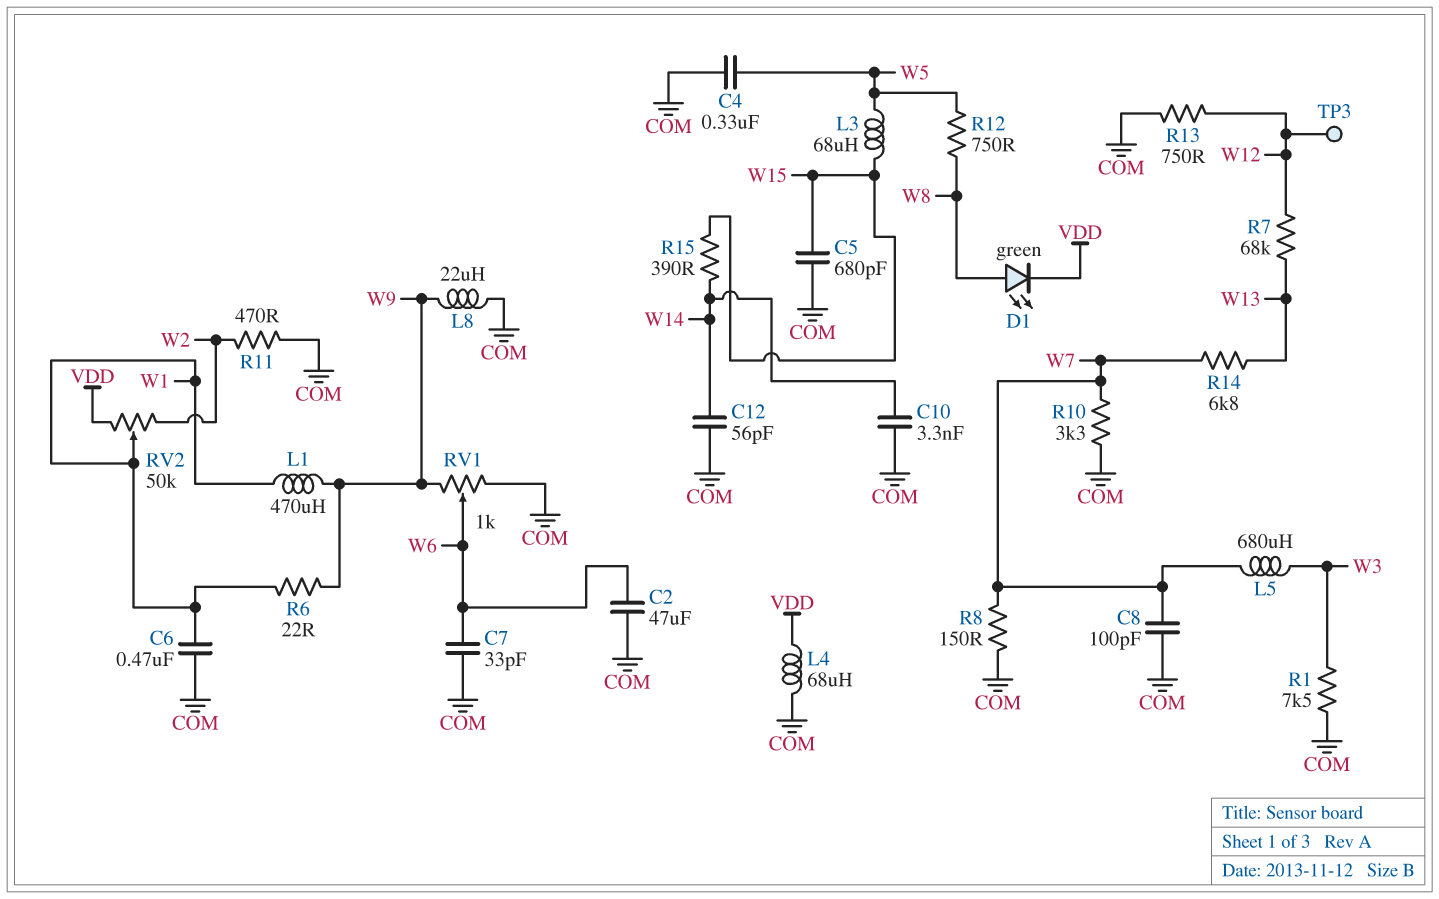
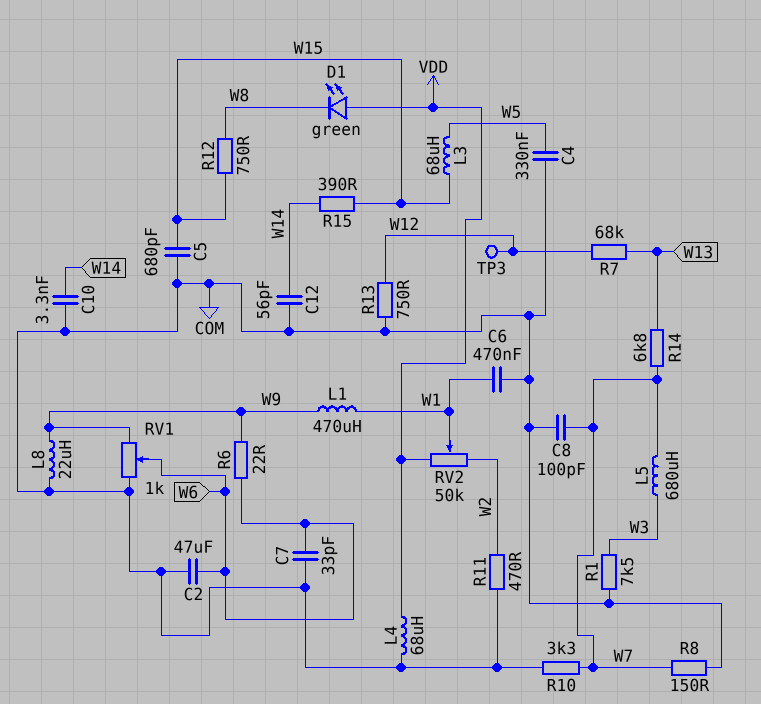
D1: LED green (A W8, K VDD) -> LED green (A VDD, K W8)
R6: 22 (W1, W9) -> 22 (W6, W9)
R12: 750 (W5, W8) -> 750 (W8, W15)

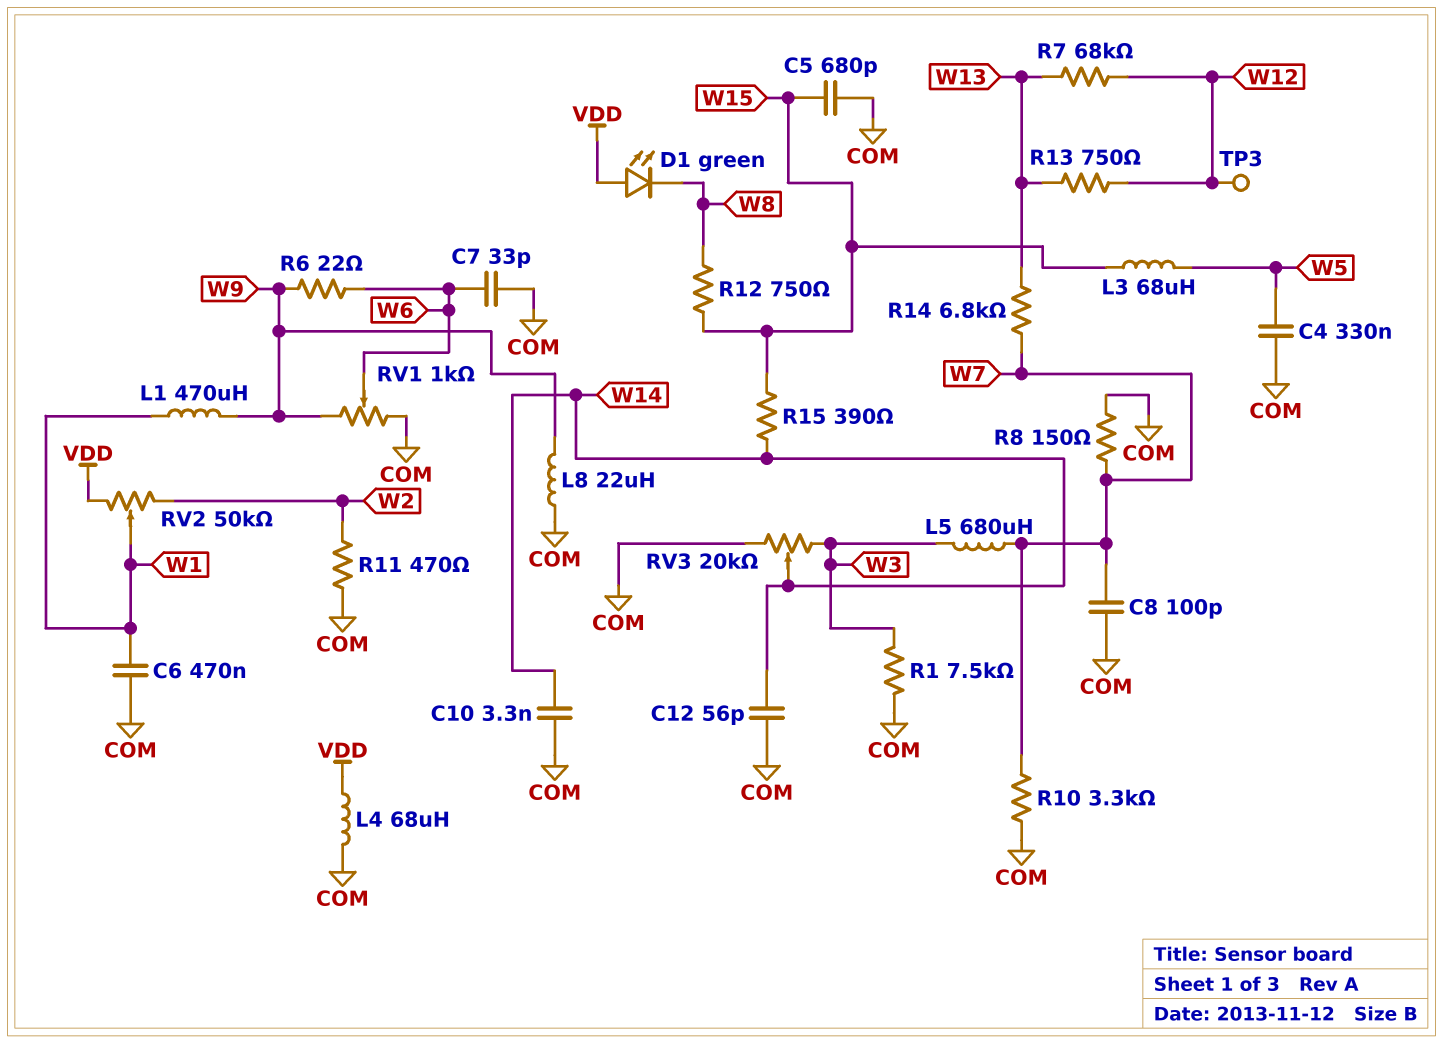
C2: 47uF (COM, W6) -> none
R13: 750 (COM, W12) -> 750 (W12, W13)
RV3: none -> 20k (COM, W3, wiper W14)

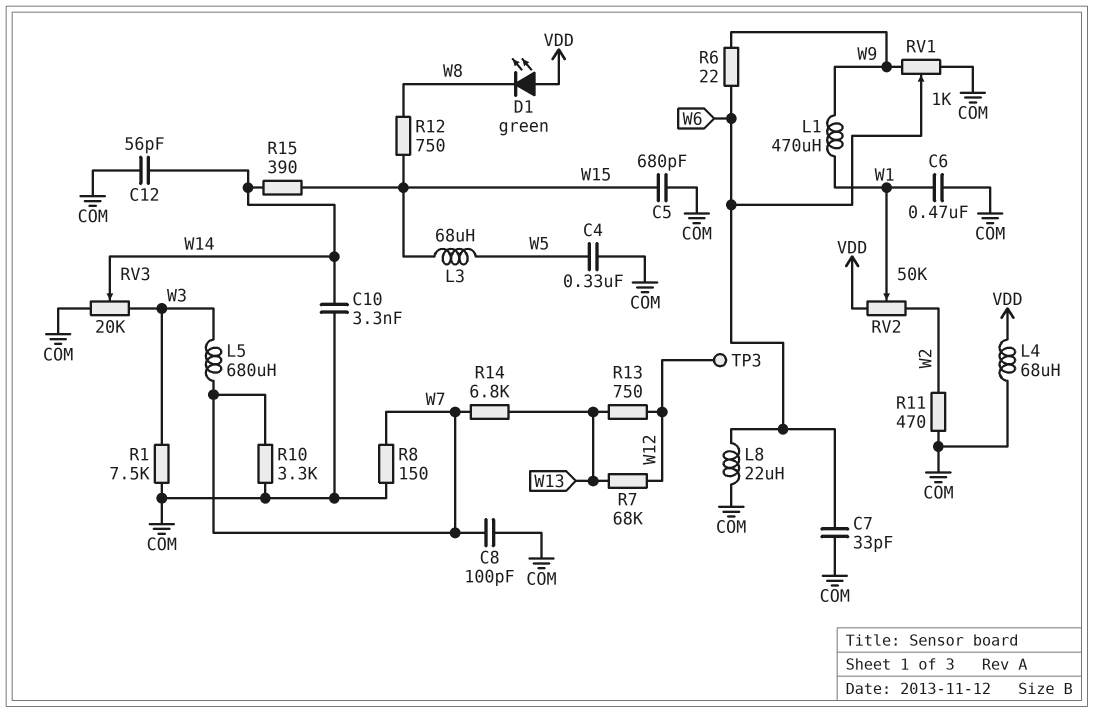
L8: 22uH (COM, W9) -> 22uH (COM, W6)

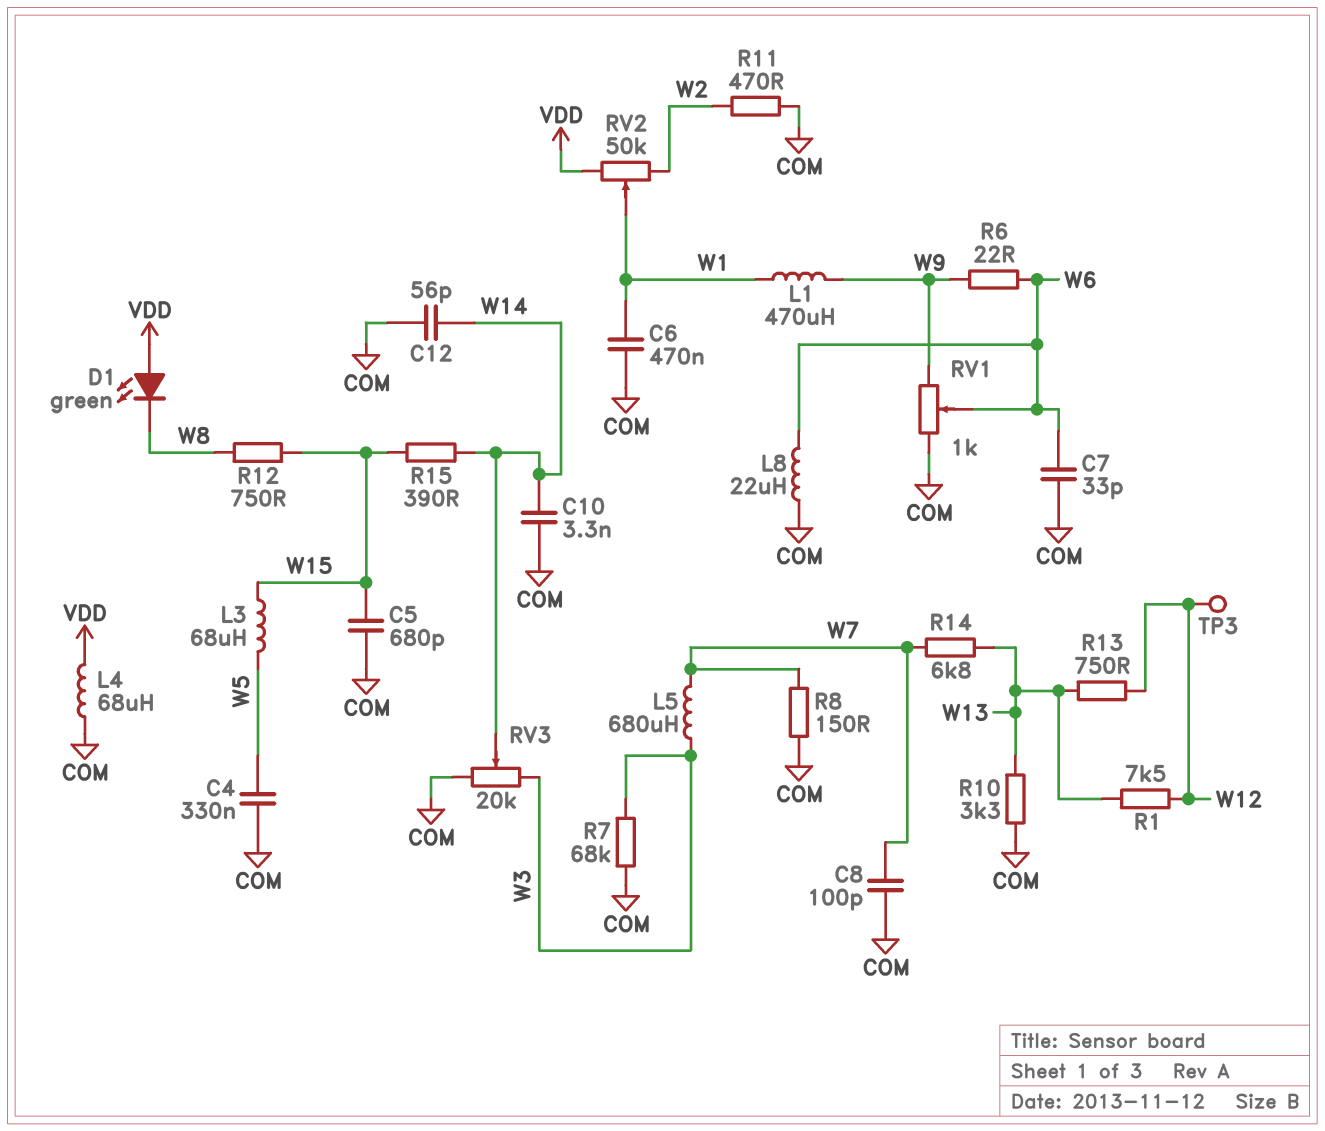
R1: 7.5k (COM, W3) -> 7.5k (W12, W13)
R7: 68k (W12, W13) -> 68k (COM, W3)
R10: 3.3k (COM, W7) -> 3.3k (COM, W13)

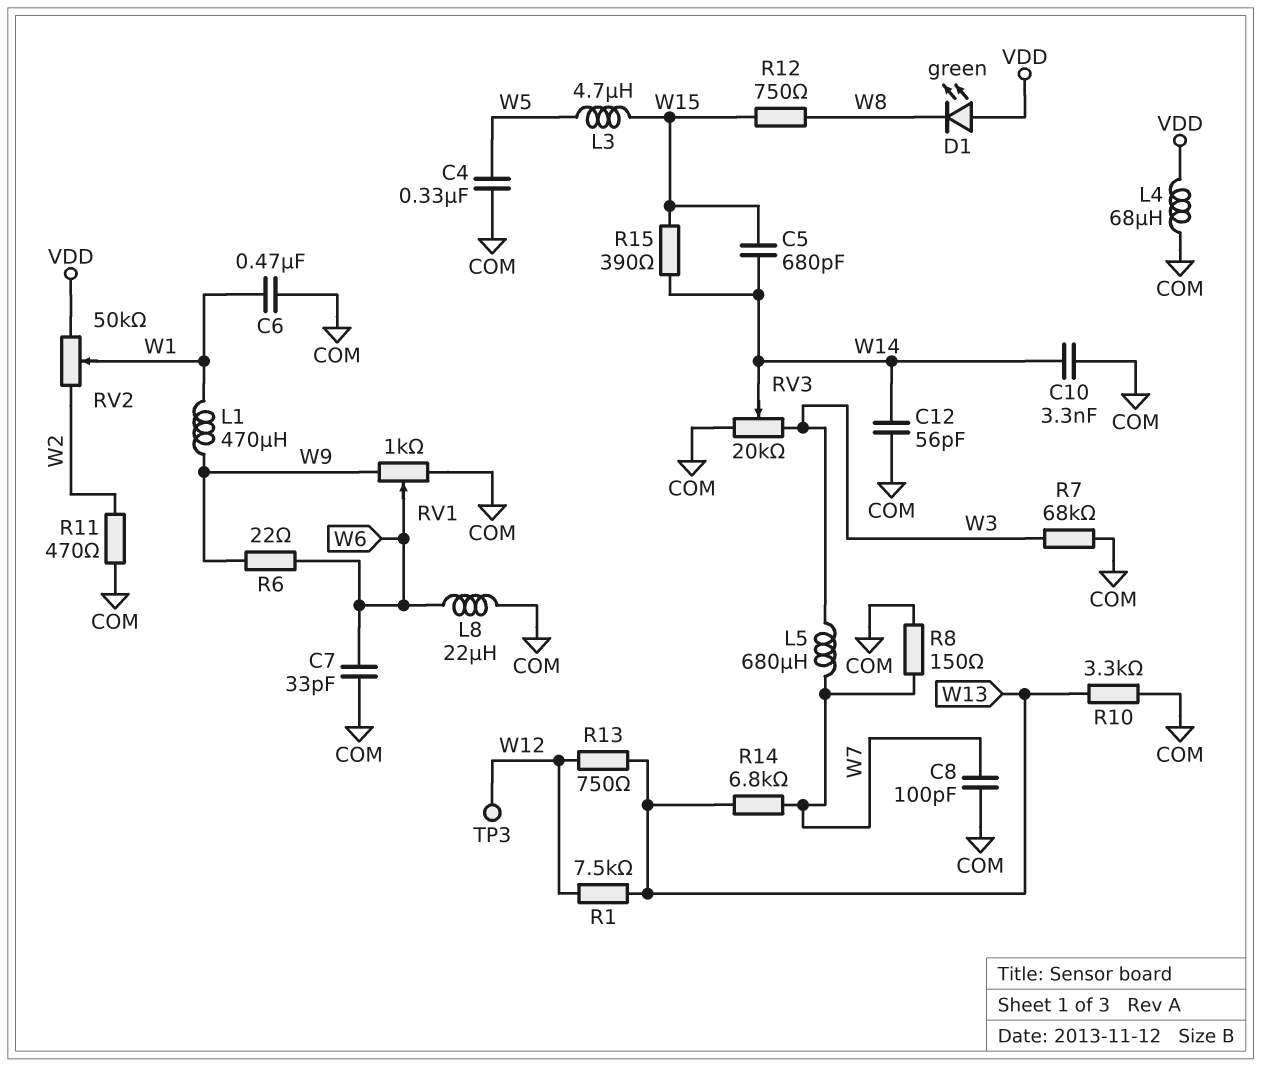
C5: 680pF (COM, W15) -> 680pF (W14, W15)
L3: 68uH (W5, W15) -> 4.7uH (W5, W15)

